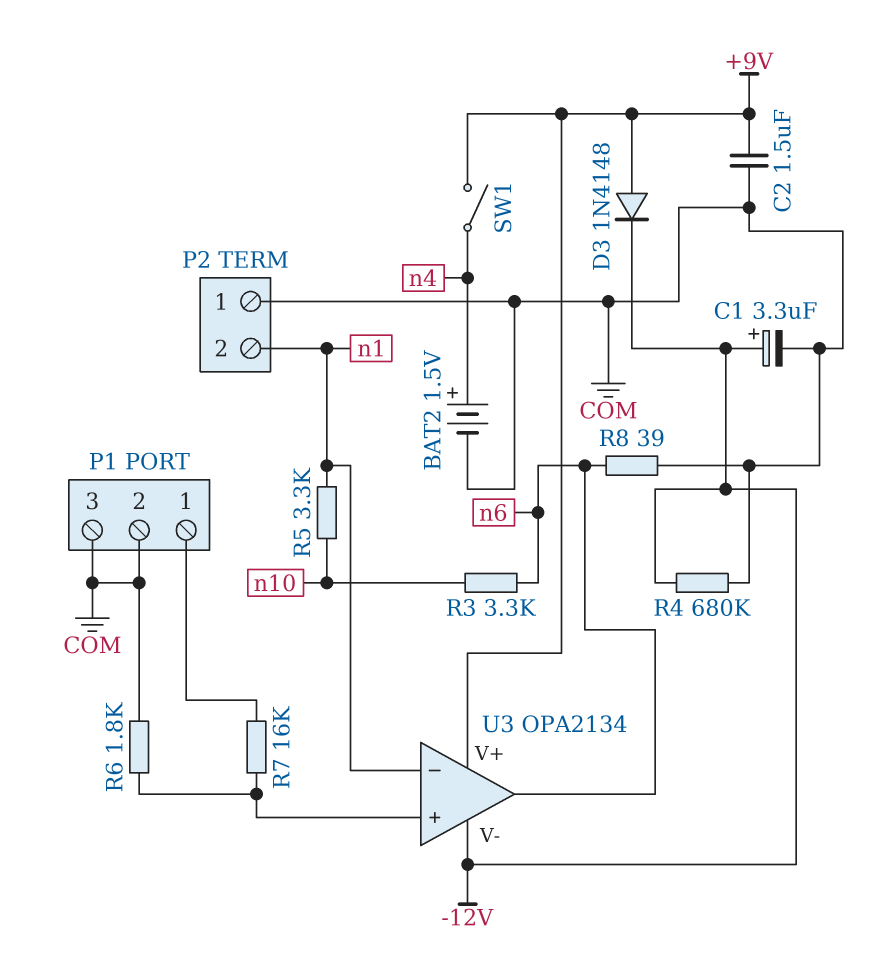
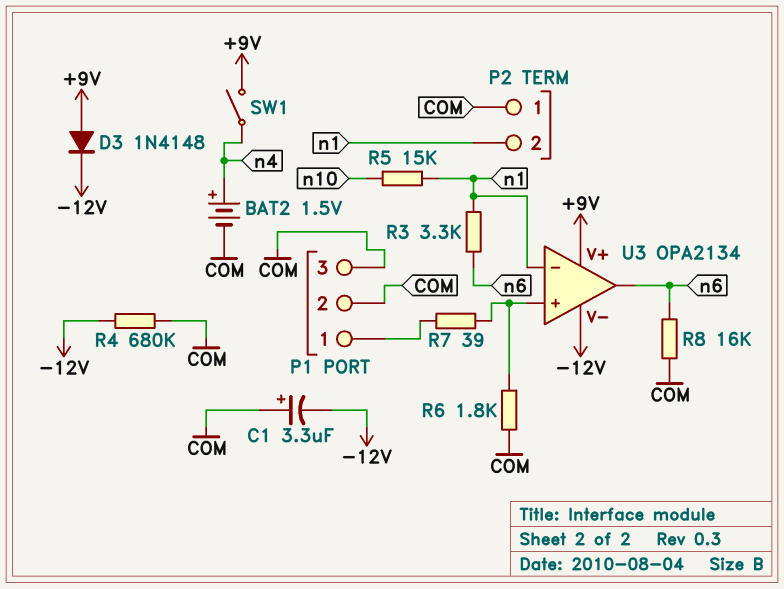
C1: 3.3uF (plus -12V, minus COM) -> 3.3uF (plus COM, minus -12V)
C2: 1.5uF (+9V, COM) -> none
R3: 3.3k (n6, n10) -> 3.3k (n1, n6)
R5: 3.3k (n1, n10) -> 15k (n1, n10)
R7: 16k (P1/1, U3/in+) -> 39 (P1/1, U3/in+)
R8: 39 (COM, n6) -> 16k (COM, n6)

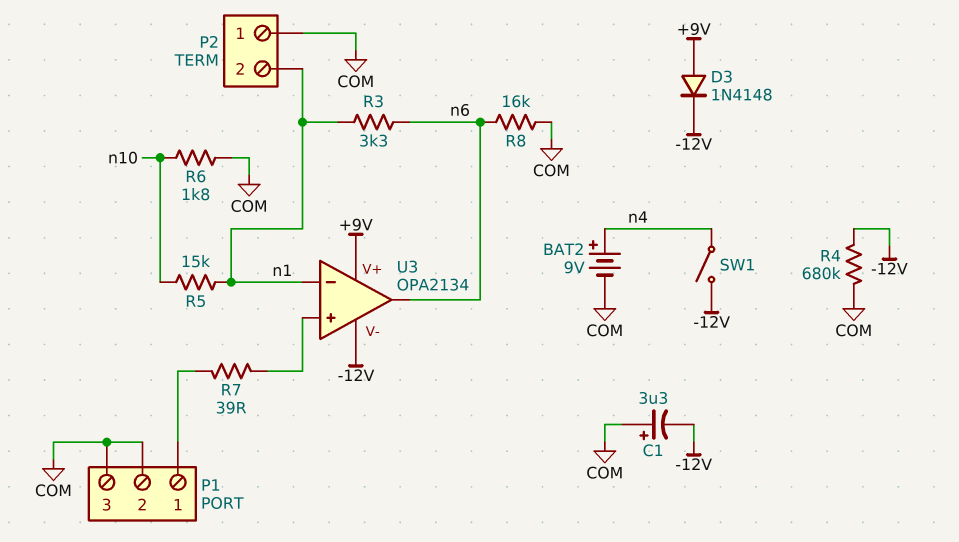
BAT2: 1.5V (plus n4, minus COM) -> 9V (plus n4, minus COM)
R6: 1.8k (COM, U3/in+) -> 1.8k (COM, n10)
SW1: switch (+9V, n4) -> switch (-12V, n4)

